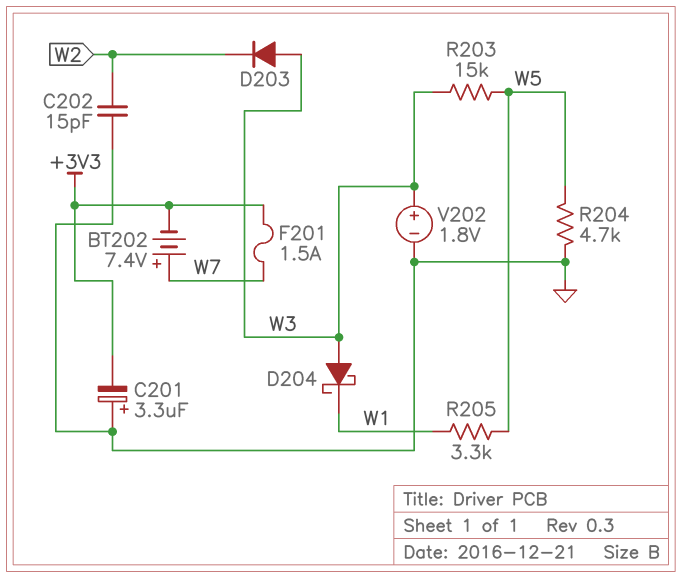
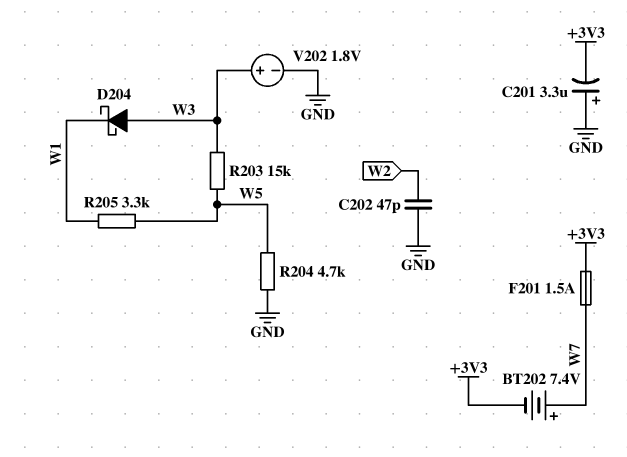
C202: 15pF (GND, W2) -> 47pF (GND, W2)
D203: diode (A W3, K W2) -> none

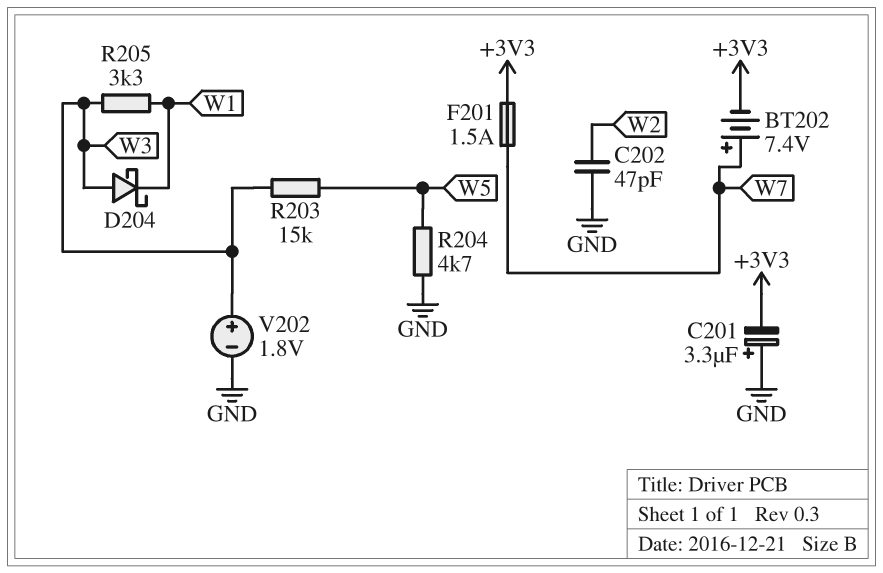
R205: 3.3k (W1, W5) -> 3.3k (W1, W3)

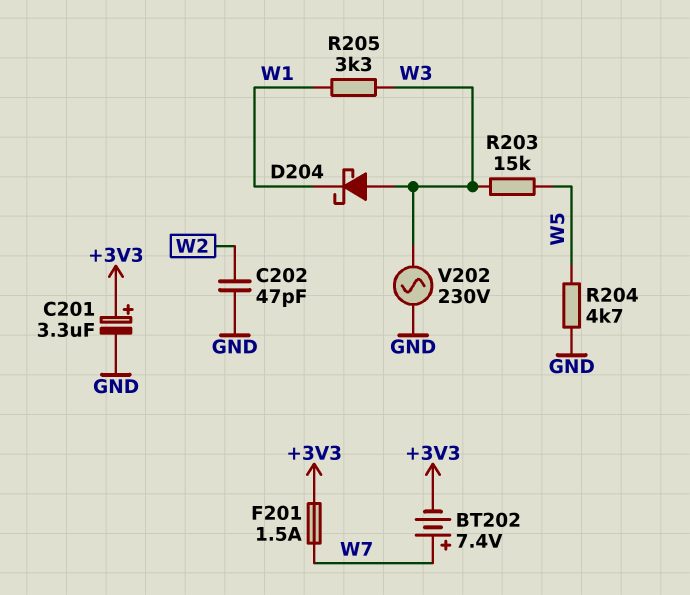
C201: 3.3uF (plus GND, minus +3V3) -> 3.3uF (plus +3V3, minus GND)
V202: 1.8V (plus W3, minus GND) -> AC 230V (GND, W3)

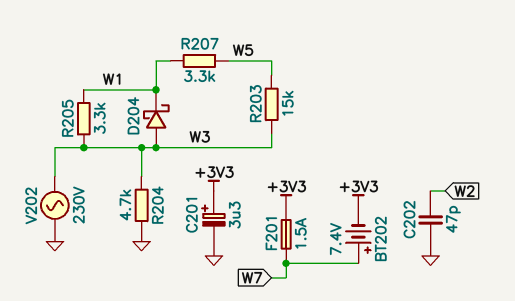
R204: 4.7k (GND, W5) -> 4.7k (GND, W3)
R207: none -> 3.3k (W1, W5)

